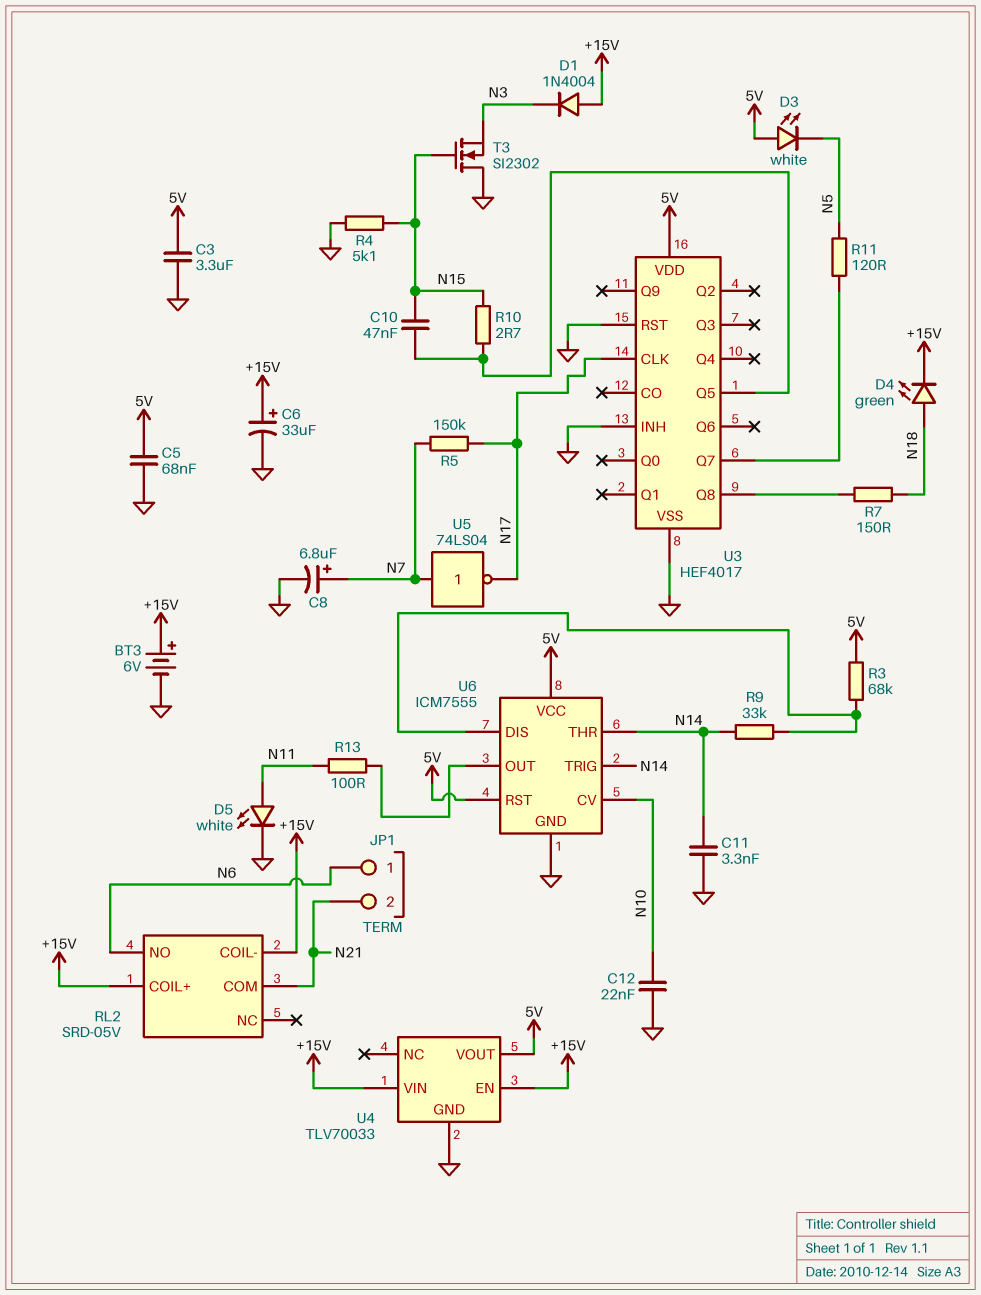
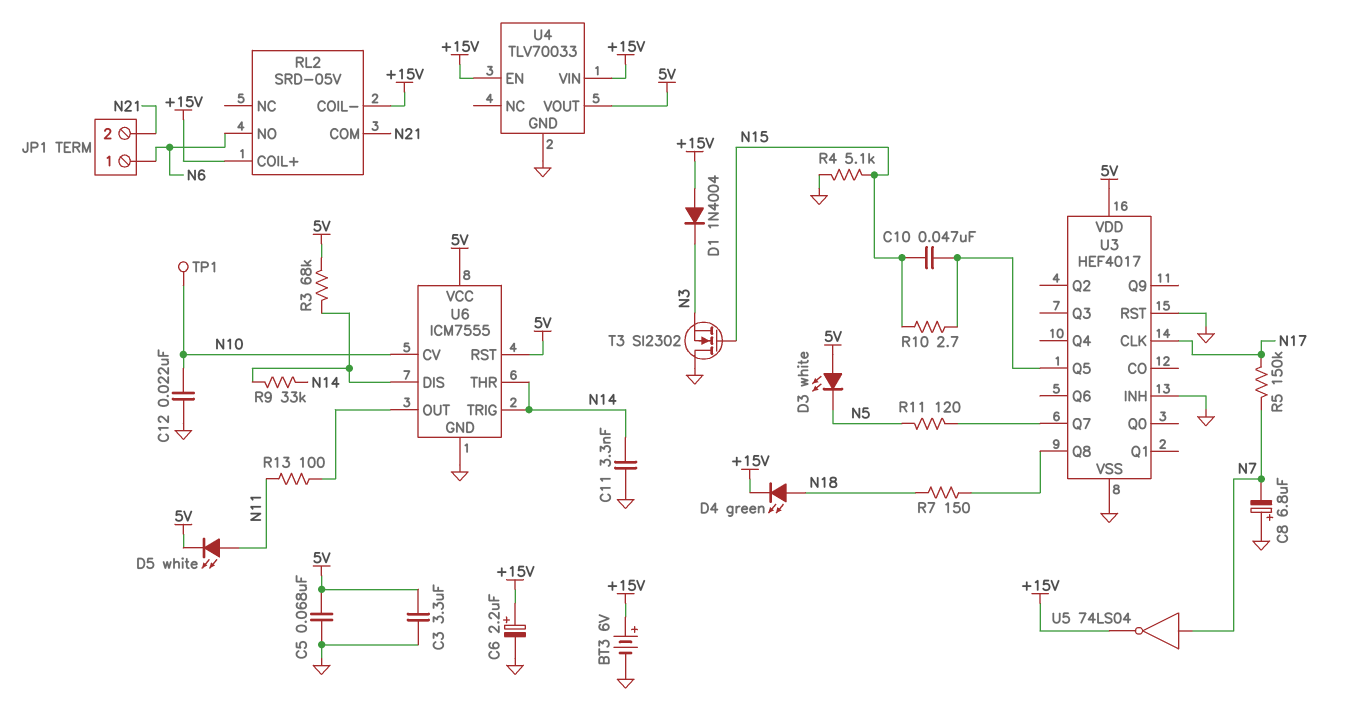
C6: 33uF (plus +15V, minus GND) -> 2.2uF (plus +15V, minus GND)
C8: 6.8uF (plus N7, minus GND) -> 6.8uF (plus GND, minus N7)
D5: LED white (A N11, K GND) -> LED white (A N11, K 5V)
TP1: none -> test point (N10)
U5: NOT 74LS04 (in N7, out N17) -> NOT 74LS04 (in N7, out +15V)

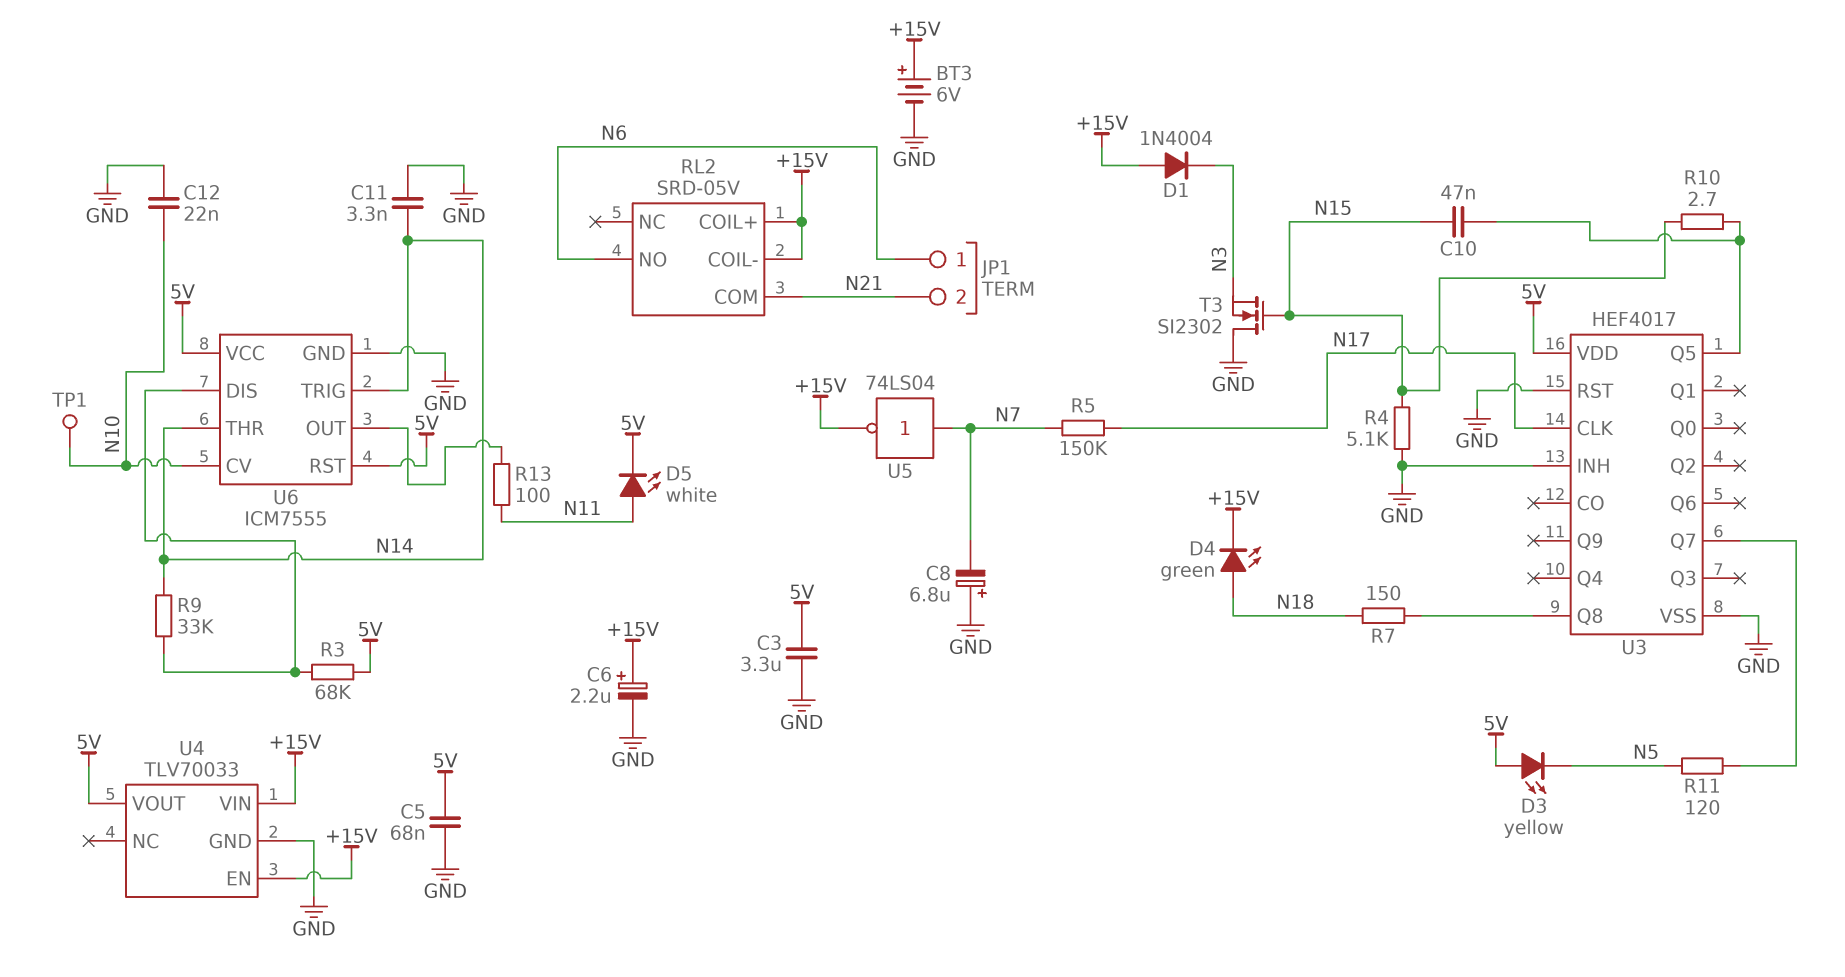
D3: LED white (A 5V, K N5) -> LED yellow (A 5V, K N5)

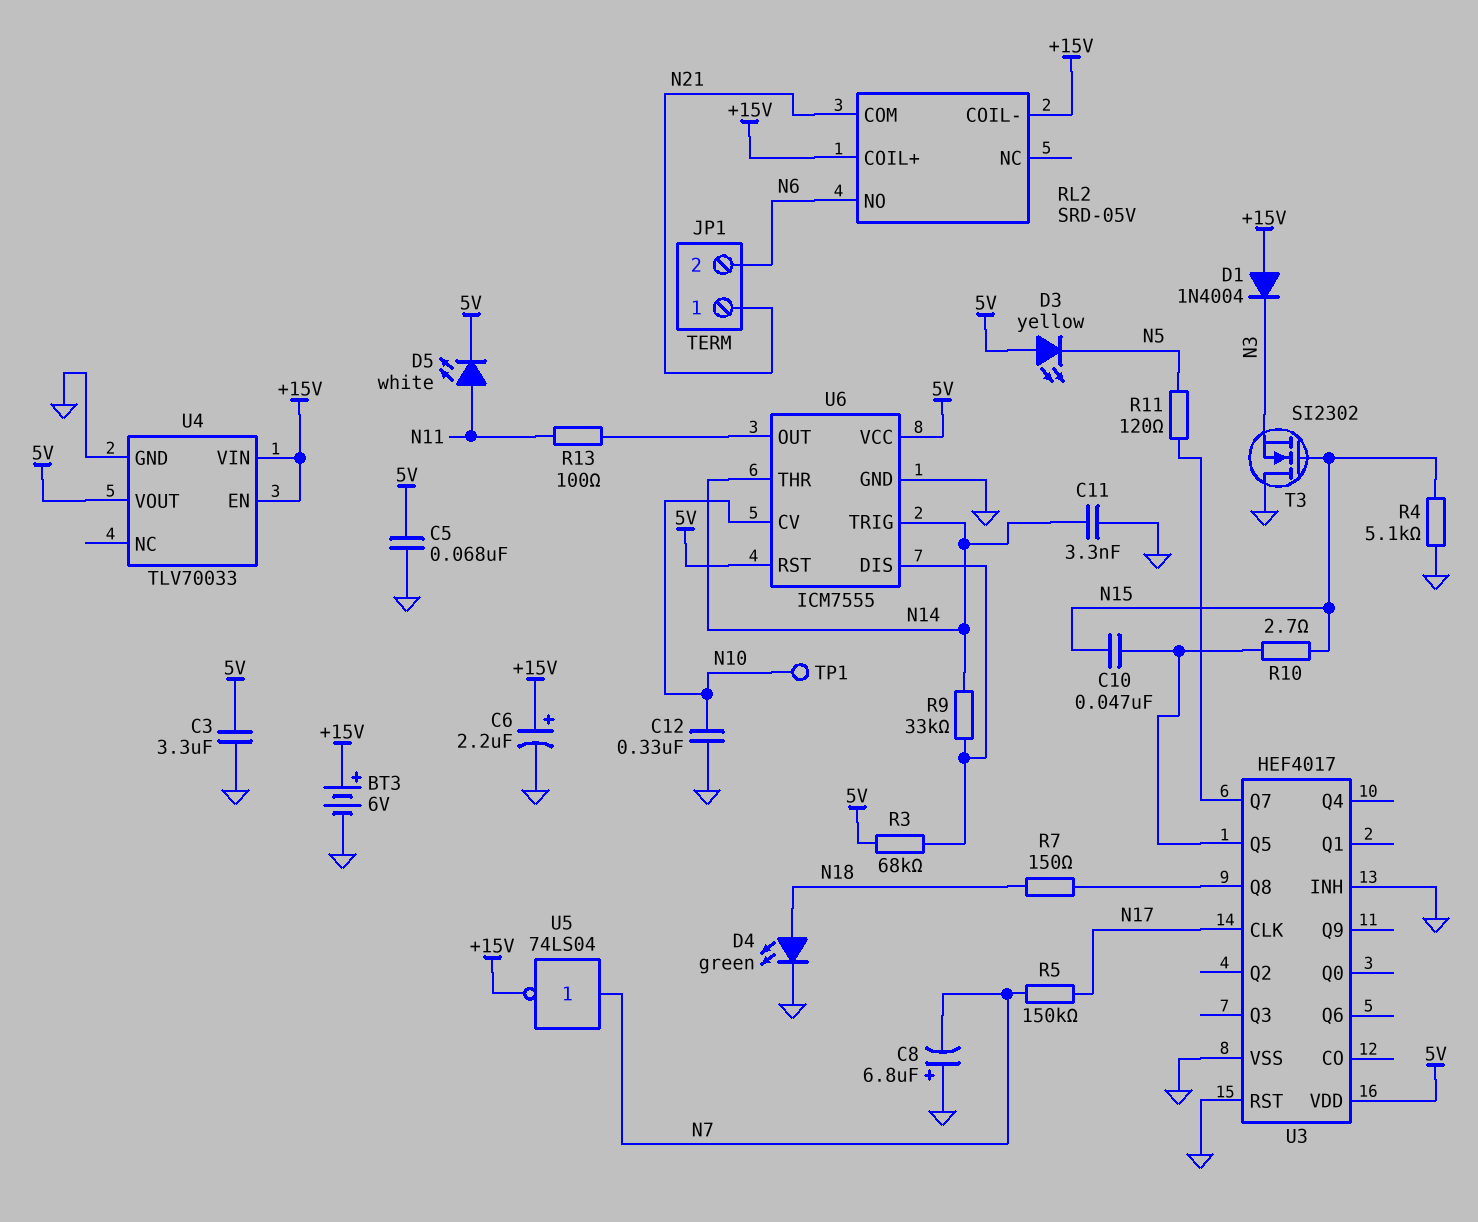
C12: 22nF (GND, N10) -> 330nF (GND, N10)
D4: LED green (A N18, K +15V) -> LED green (A N18, K GND)
JP1 pin 1: N6 -> N21
JP1 pin 2: N21 -> N6

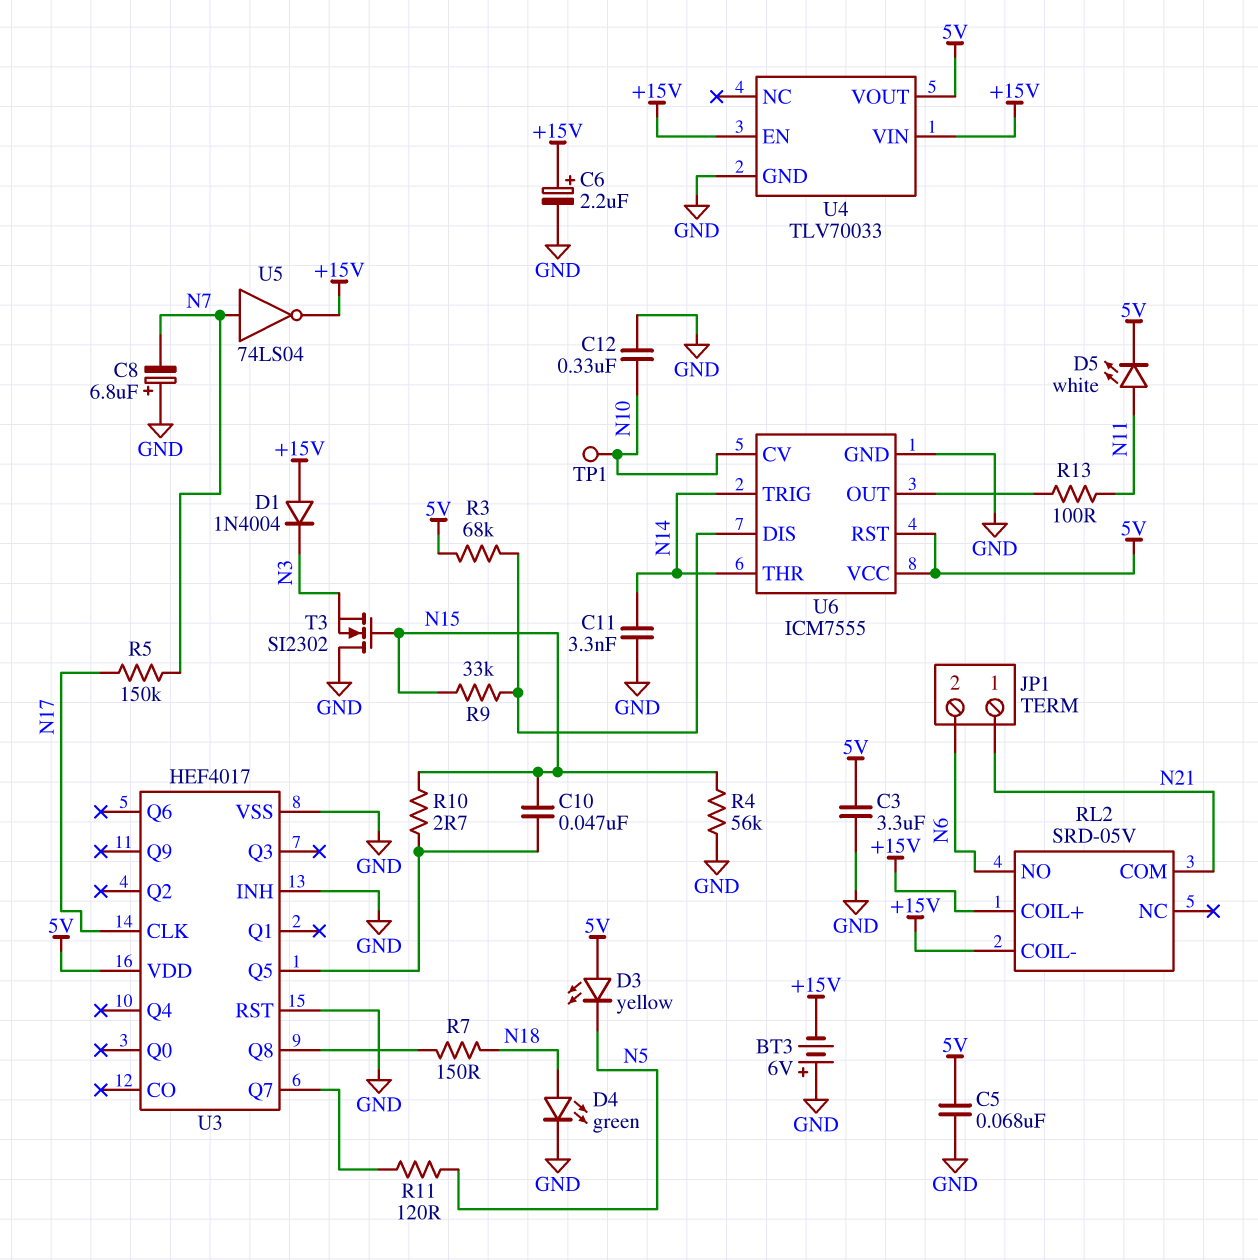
BT3: 6V (plus +15V, minus GND) -> 6V (plus GND, minus +15V)
R4: 5.1k (GND, N15) -> 56k (GND, N15)
R9: 33k (N14, U6/DIS) -> 33k (N15, U6/DIS)

